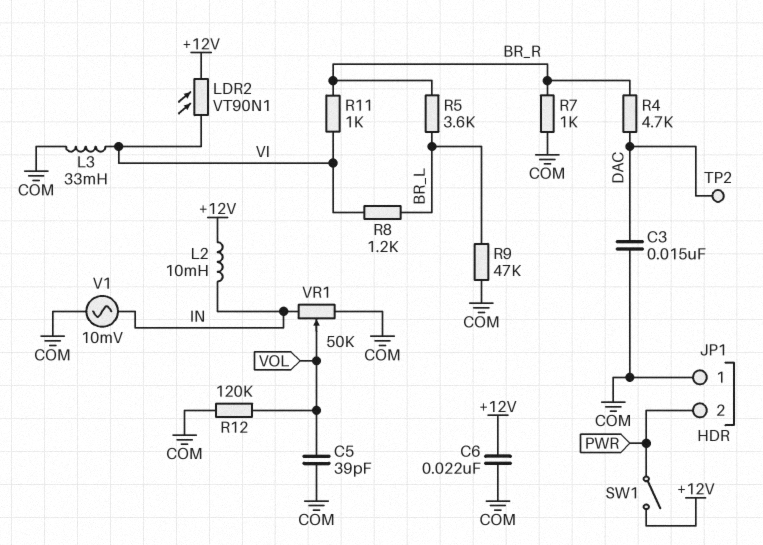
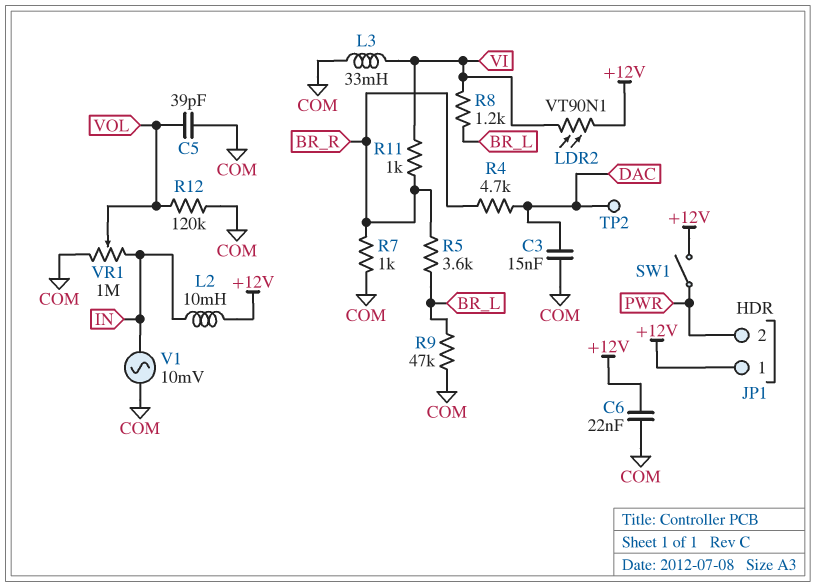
JP1 pin 1: COM -> +12V
VR1: 50k (COM, IN, wiper VOL) -> 1M (COM, IN, wiper VOL)

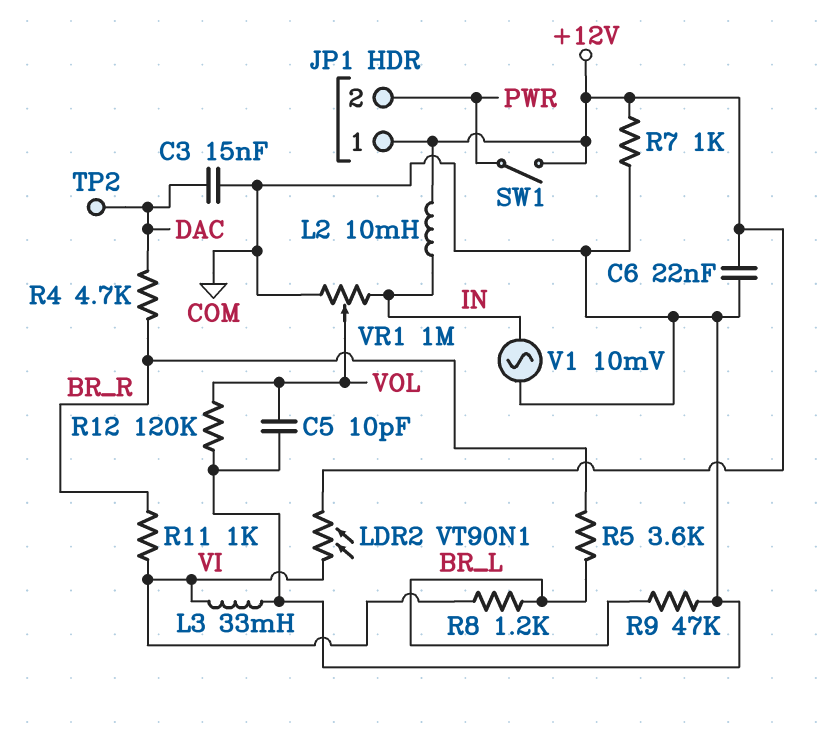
C5: 39pF (COM, VOL) -> 10pF (COM, VOL)
R7: 1k (BR_R, COM) -> 1k (+12V, COM)

